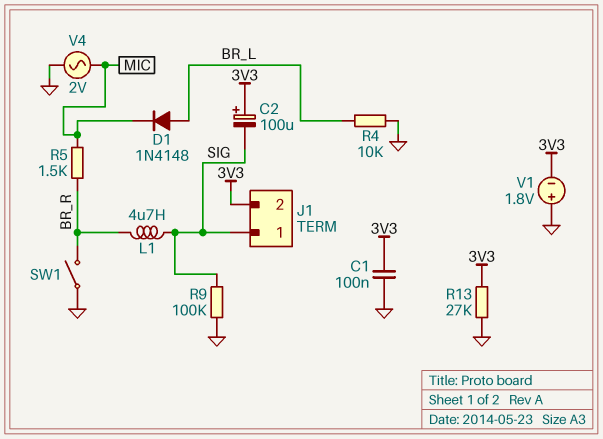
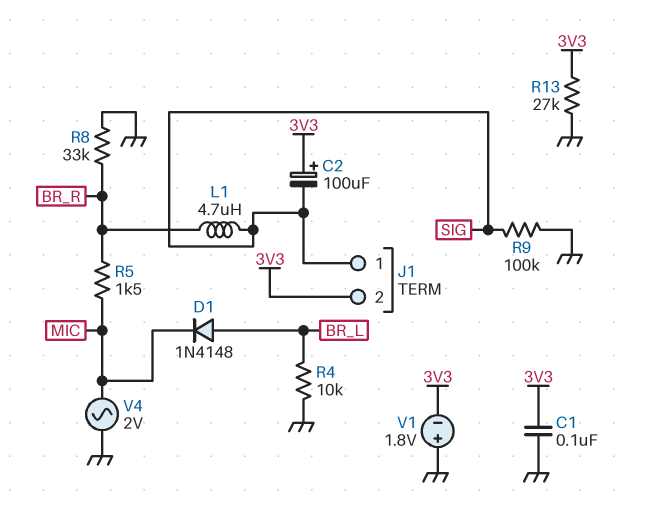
R8: none -> 33k (BR_R, GND)
SW1: switch (BR_R, GND) -> none

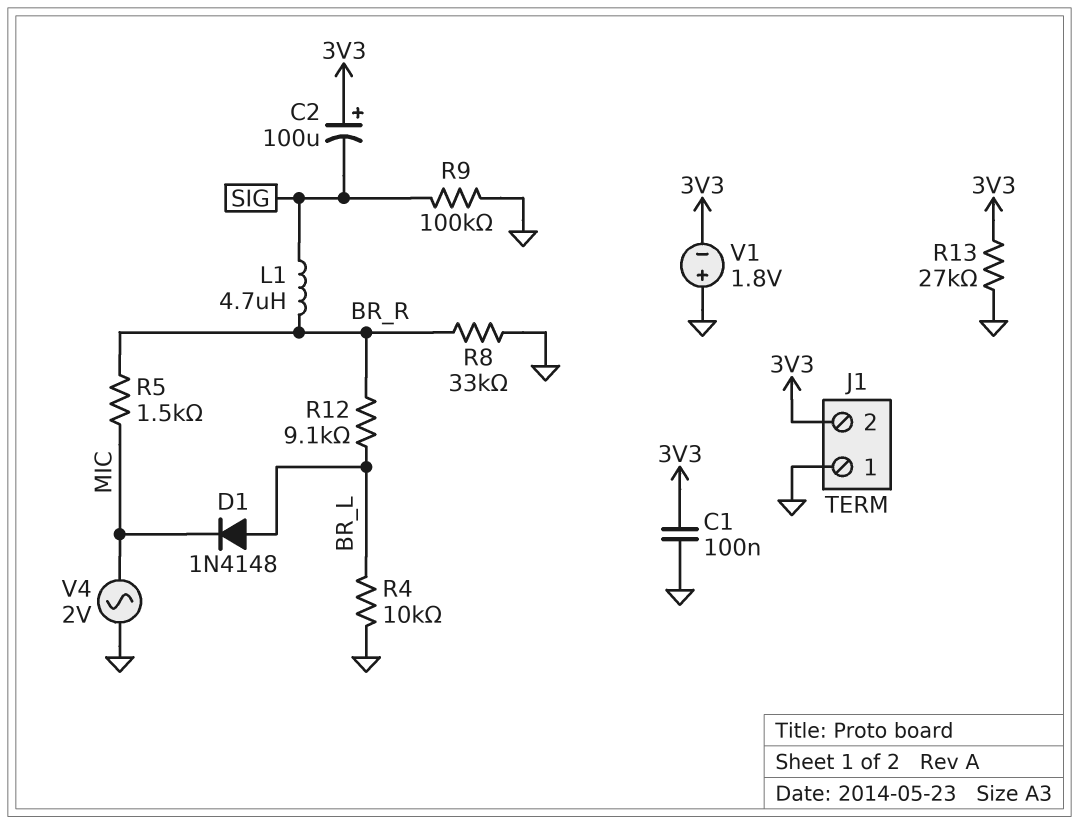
J1 pin 1: SIG -> GND
R12: none -> 9.1k (BR_L, BR_R)

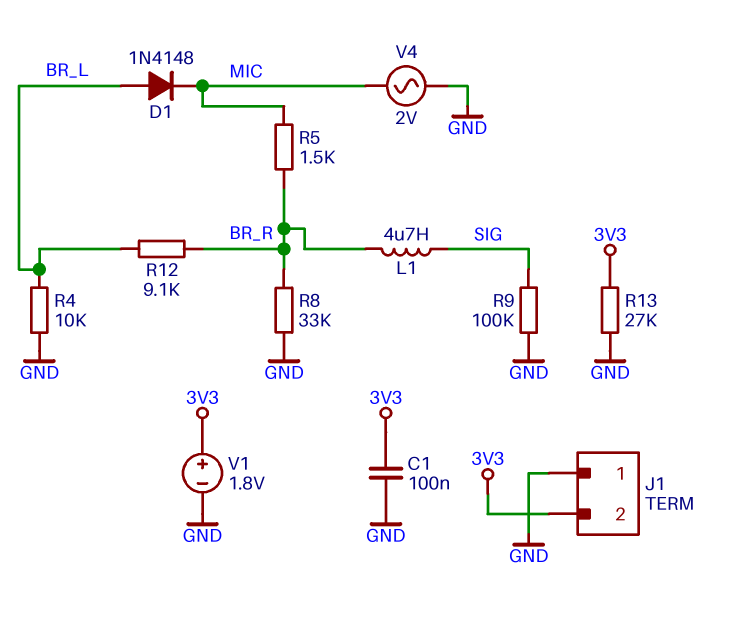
C2: 100uF (plus 3V3, minus SIG) -> none
V1: 1.8V (plus GND, minus 3V3) -> 1.8V (plus 3V3, minus GND)

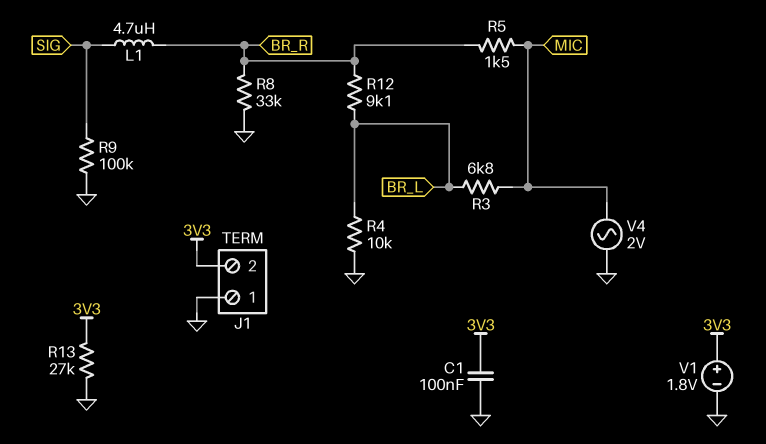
D1: diode 1N4148 (A BR_L, K MIC) -> none
R3: none -> 6.8k (BR_L, MIC)

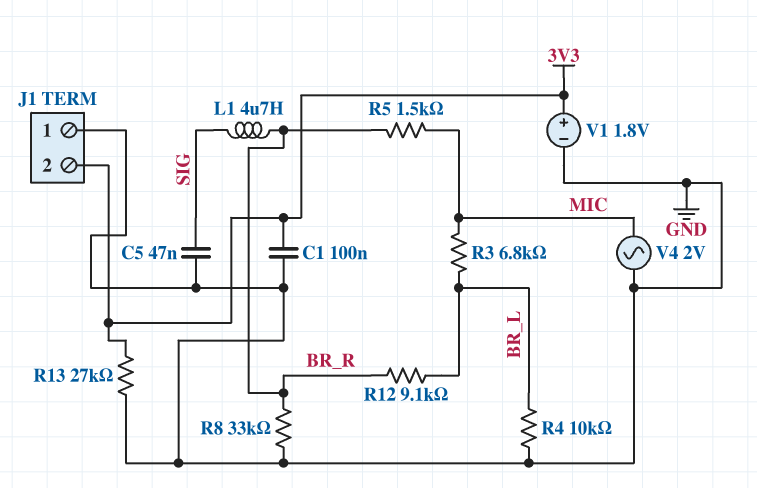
C5: none -> 47nF (GND, SIG)
R9: 100k (GND, SIG) -> none

